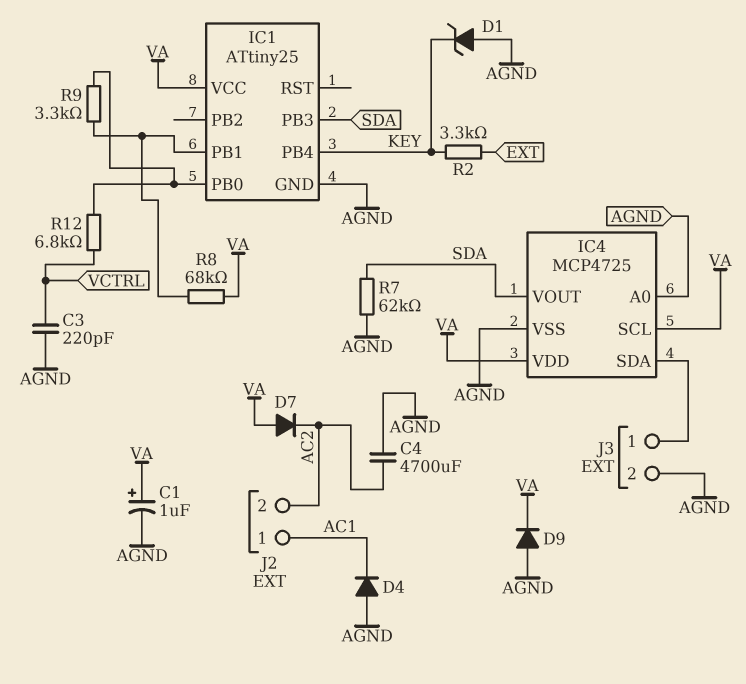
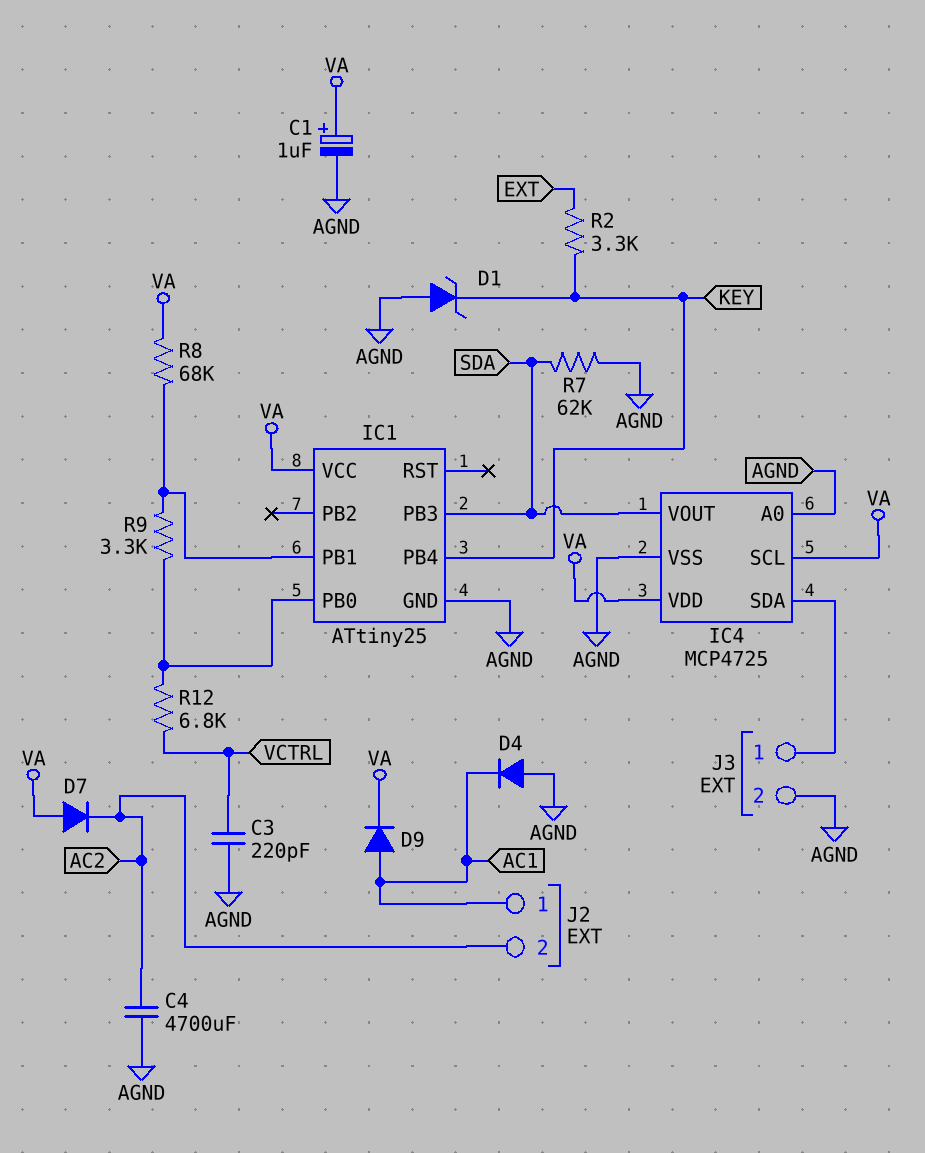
D9: diode (A AGND, K VA) -> diode (A AC1, K VA)

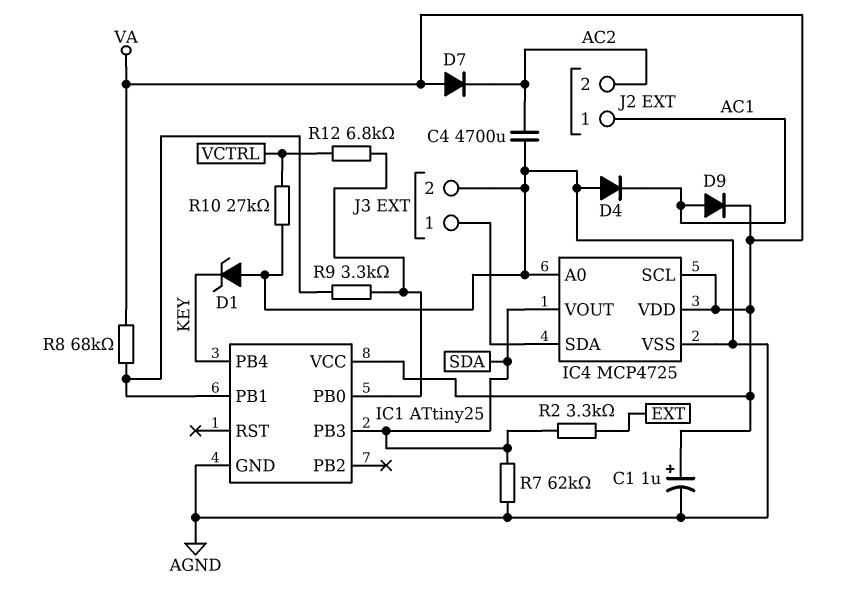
C3: 220pF (AGND, VCTRL) -> none
R2: 3.3k (EXT, KEY) -> 3.3k (EXT, SDA)
R10: none -> 27k (AGND, VCTRL)

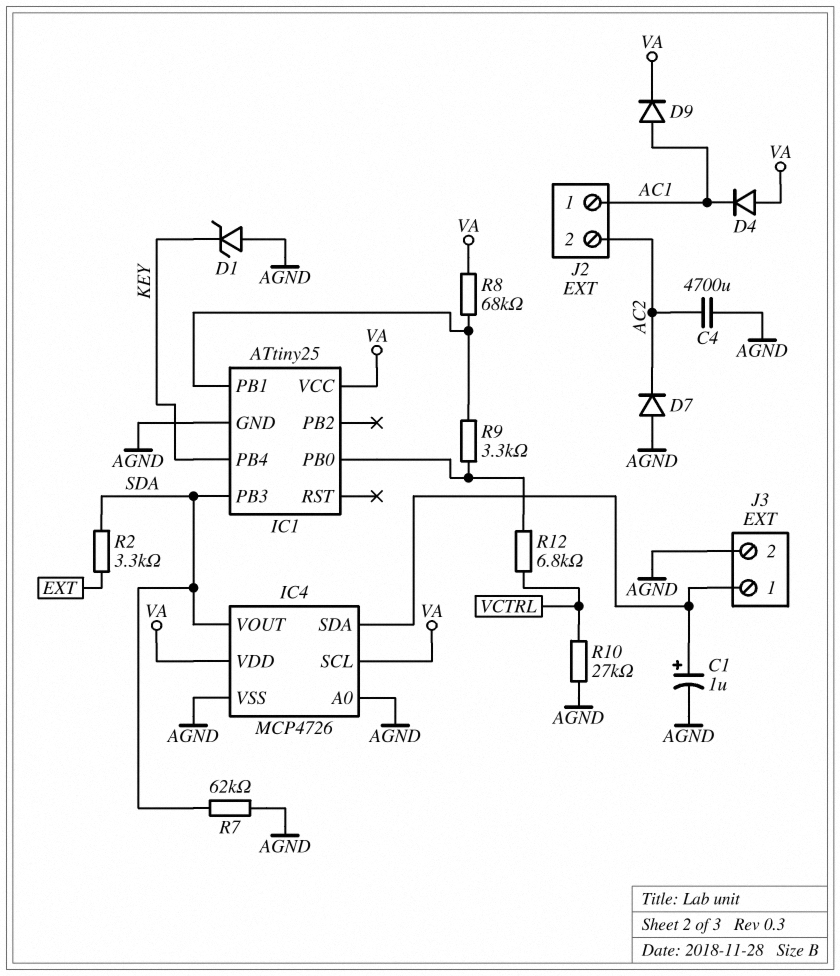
C1: 1uF (plus VA, minus AGND) -> 1uF (plus IC4/SDA, minus AGND)
D4: diode (A AGND, K AC1) -> diode (A VA, K AC1)
D7: diode (A VA, K AC2) -> diode (A AGND, K AC2)
IC4: MCP4725 -> MCP4726

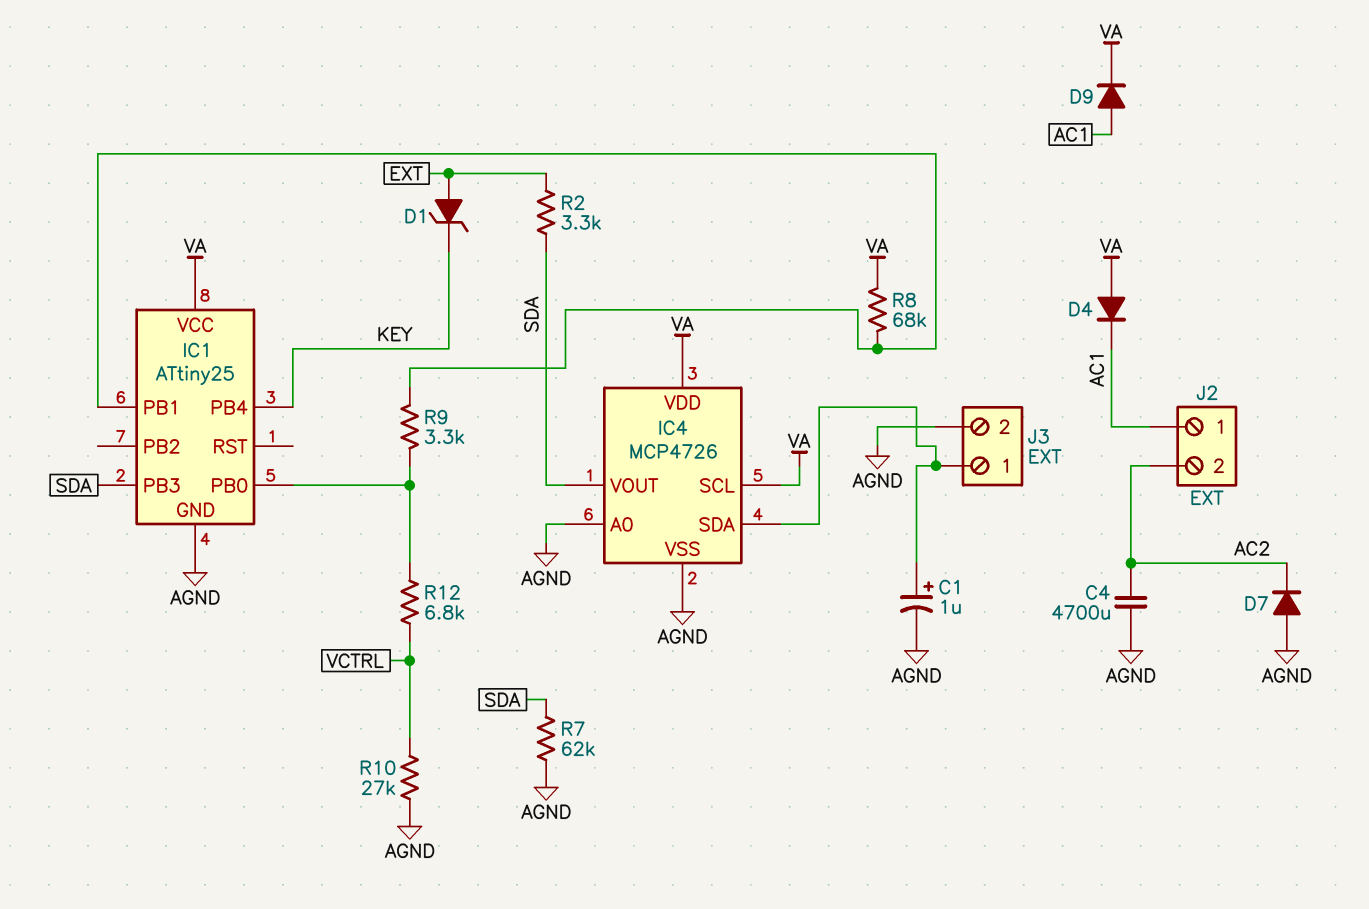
D1: zener (A AGND, K KEY) -> zener (A EXT, K KEY)

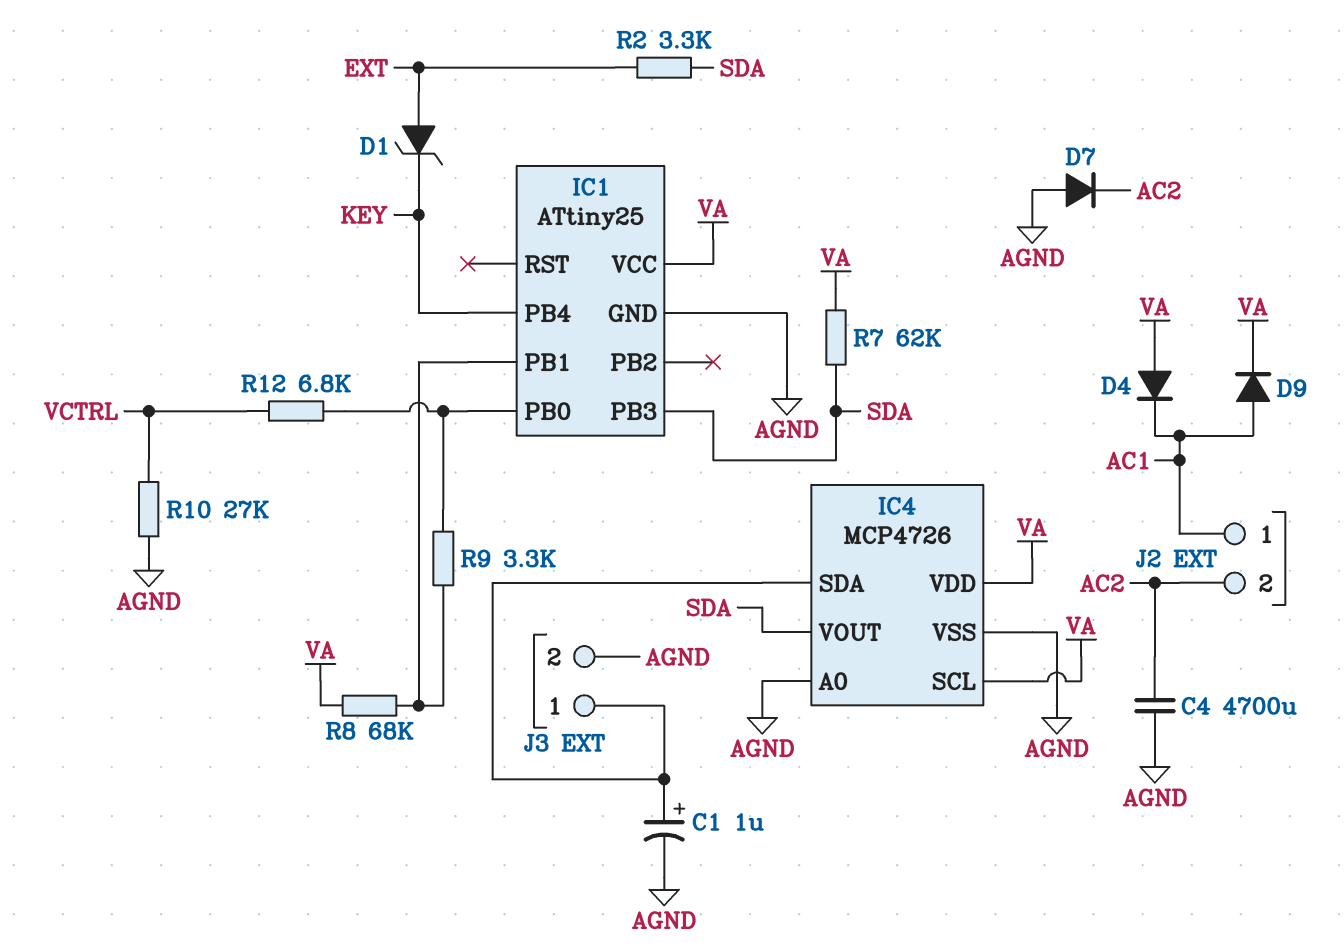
R7: 62k (AGND, SDA) -> 62k (SDA, VA)

